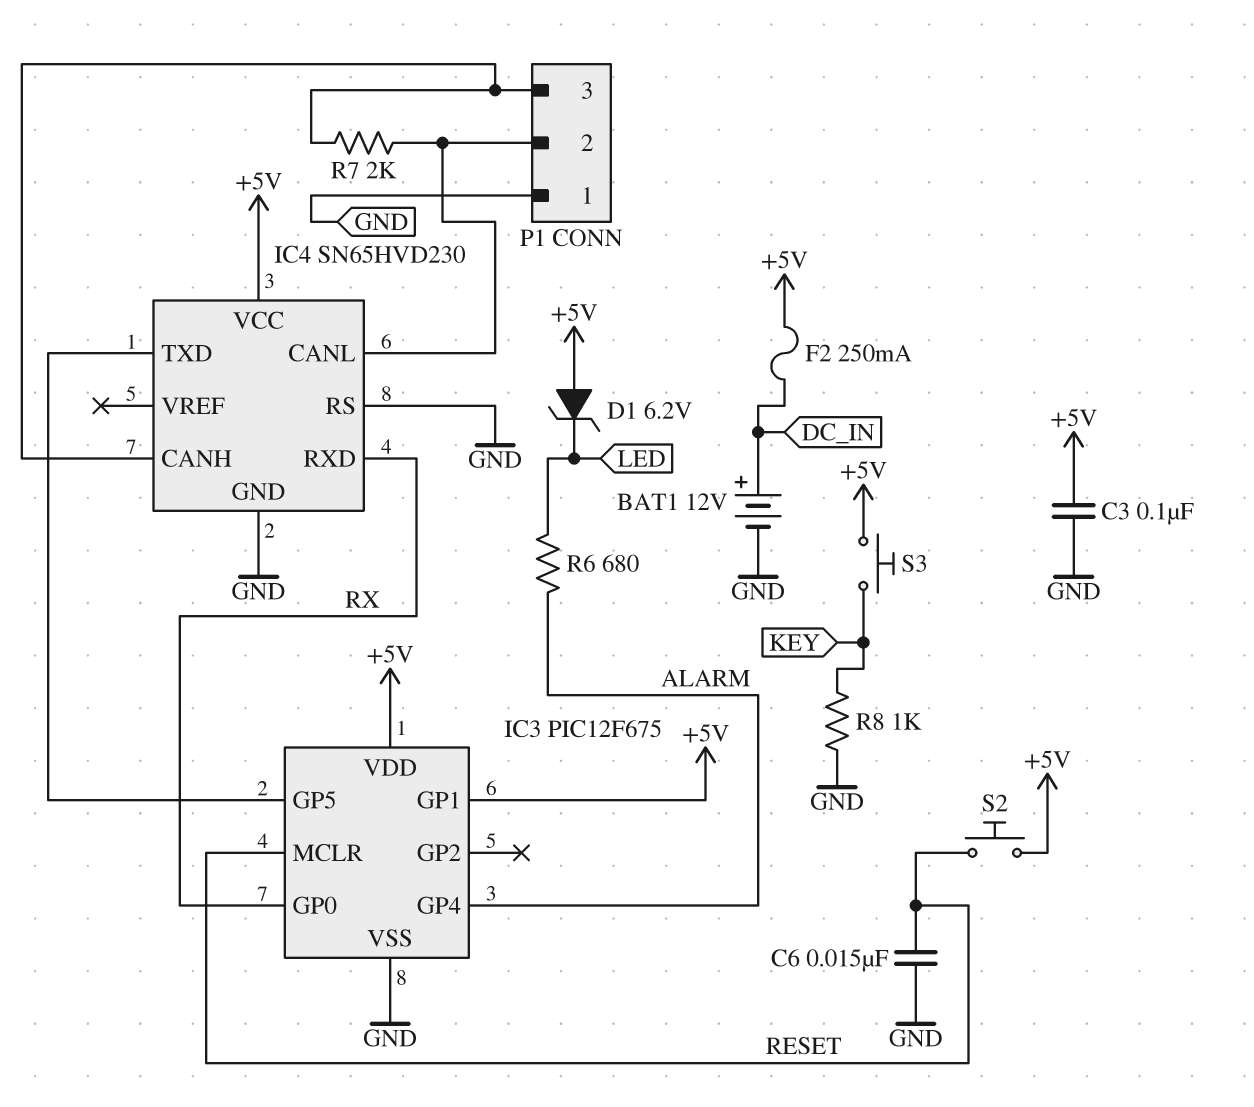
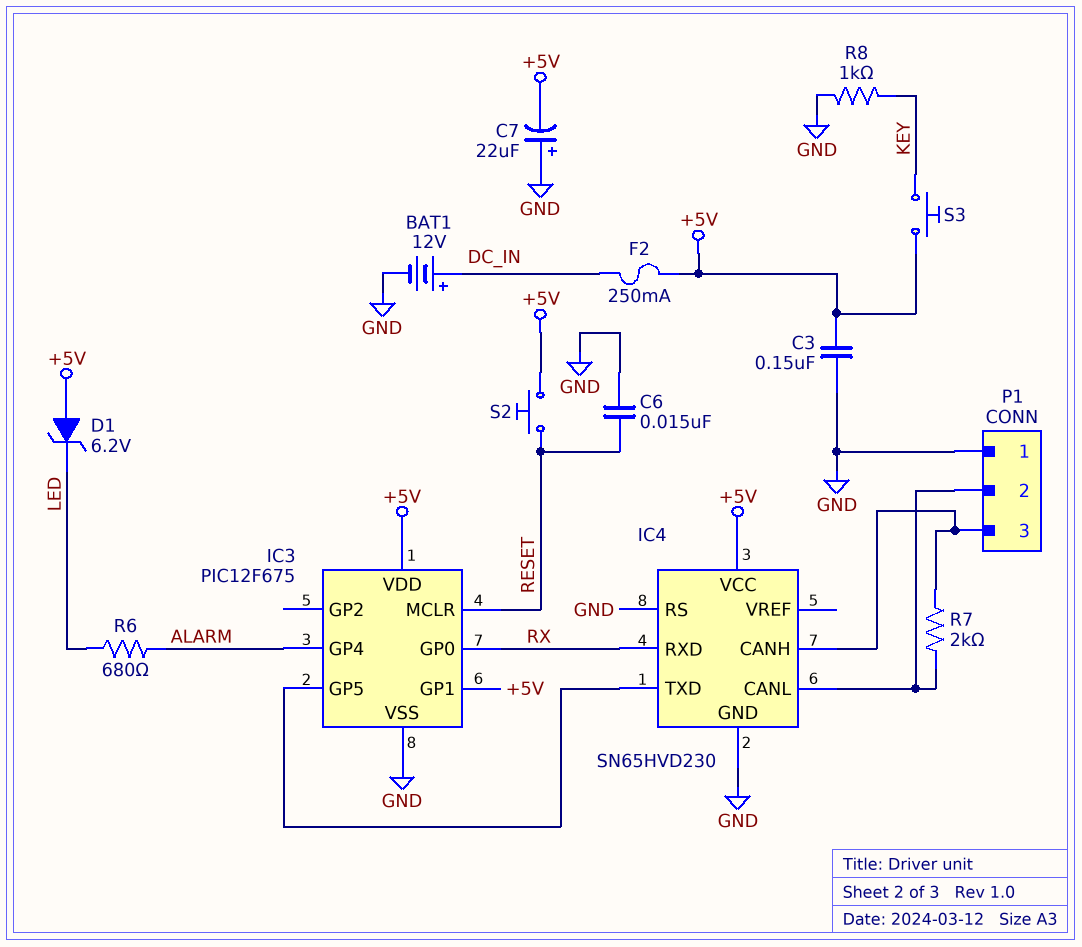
C3: 100nF (+5V, GND) -> 150nF (+5V, GND)
C7: none -> 22uF (plus GND, minus +5V)

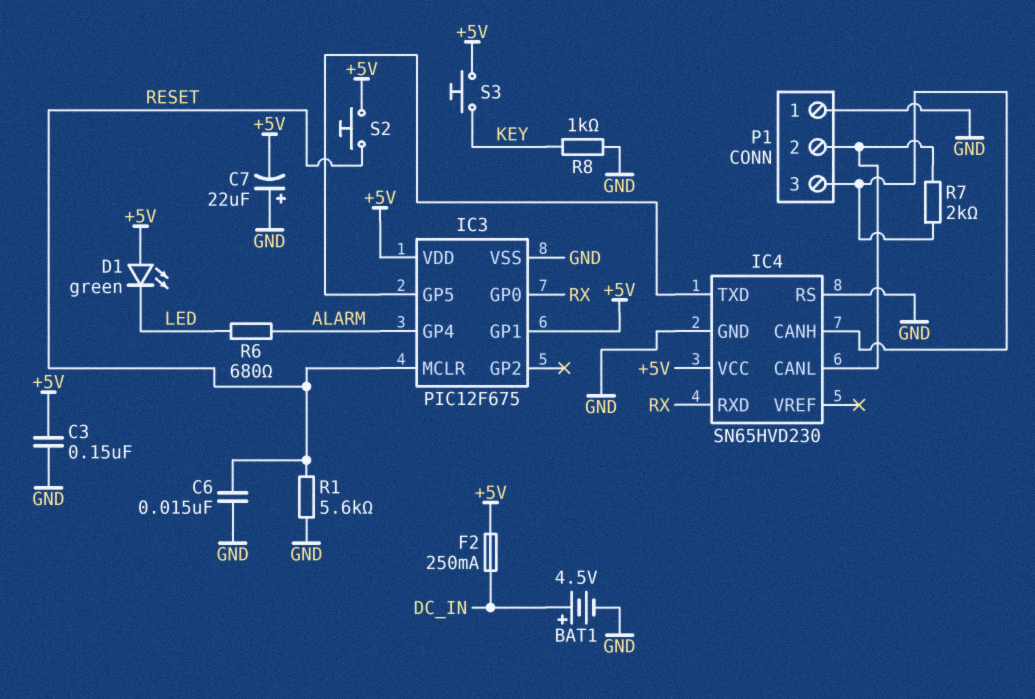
BAT1: 12V (plus DC_IN, minus GND) -> 4.5V (plus DC_IN, minus GND)
D1: zener 6.2V (A +5V, K LED) -> LED green (A +5V, K LED)
R1: none -> 5.6k (GND, RESET)

